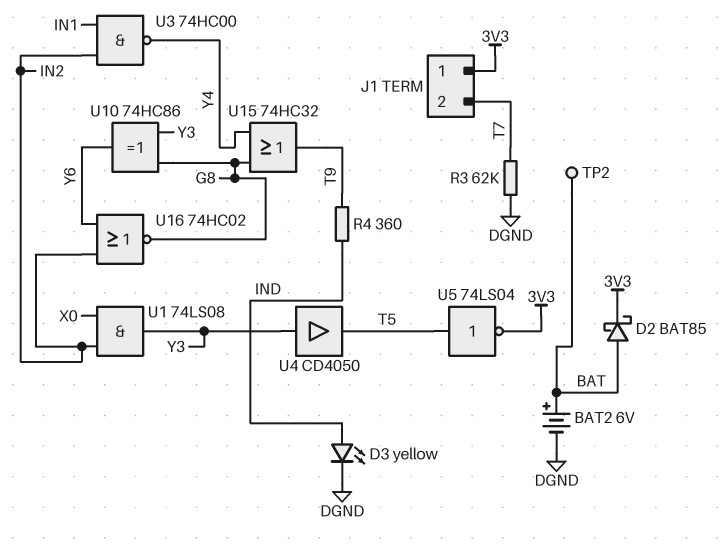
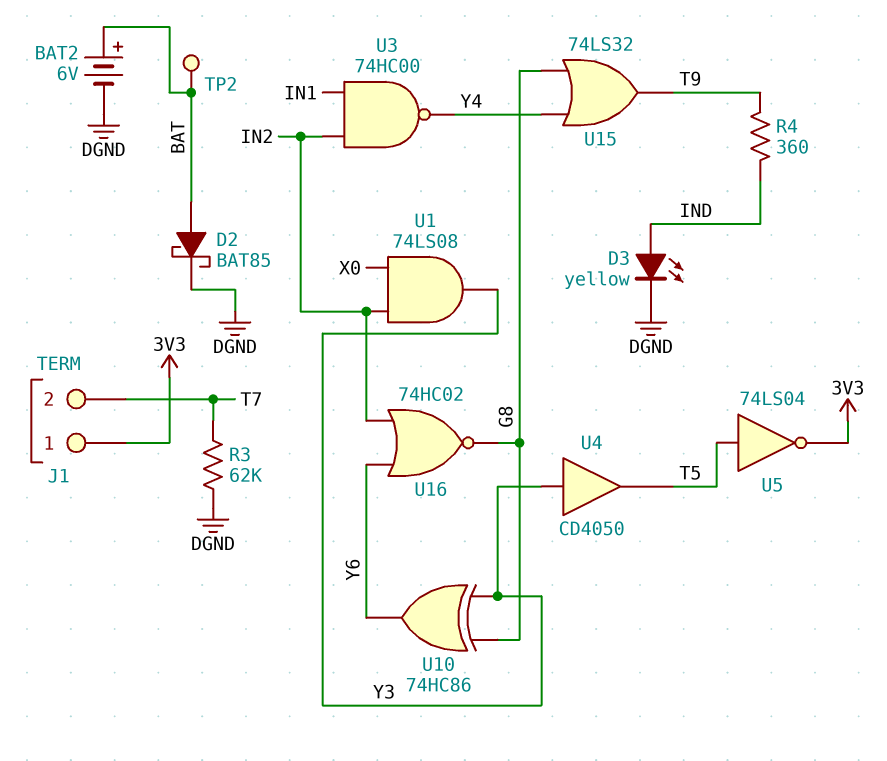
D2: schottky BAT85 (A BAT, K 3V3) -> schottky BAT85 (A BAT, K DGND)
U15: OR 74HC32 (in G8, in Y4, out T9) -> OR 74LS32 (in G8, in Y4, out T9)

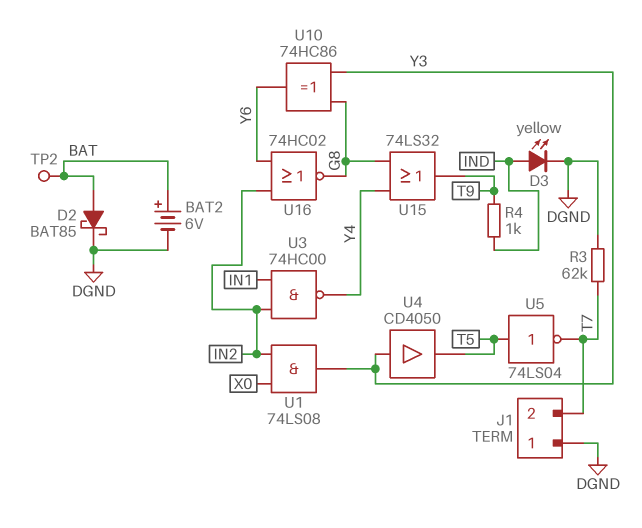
J1 pin 1: 3V3 -> DGND
R4: 360 (IND, T9) -> 1k (IND, T9)
U5: NOT 74LS04 (in T5, out 3V3) -> NOT 74LS04 (in T5, out T7)

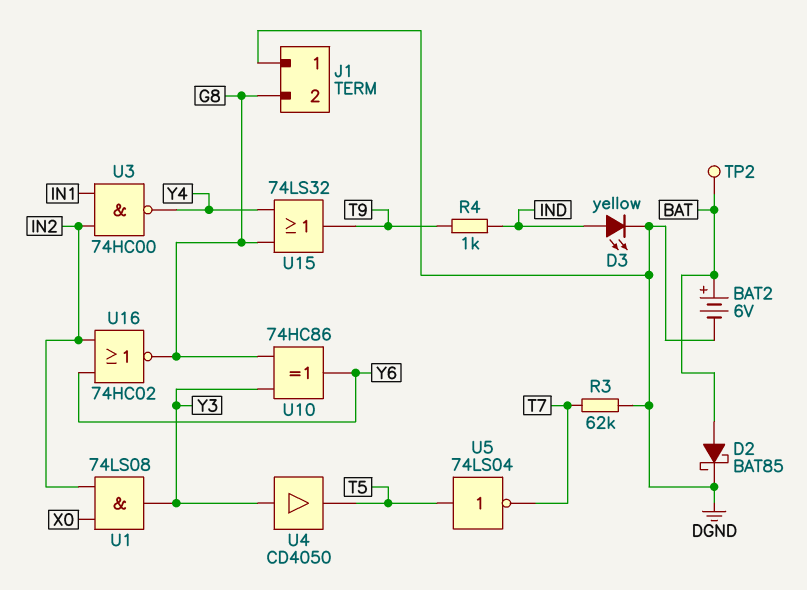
J1 pin 2: T7 -> G8

